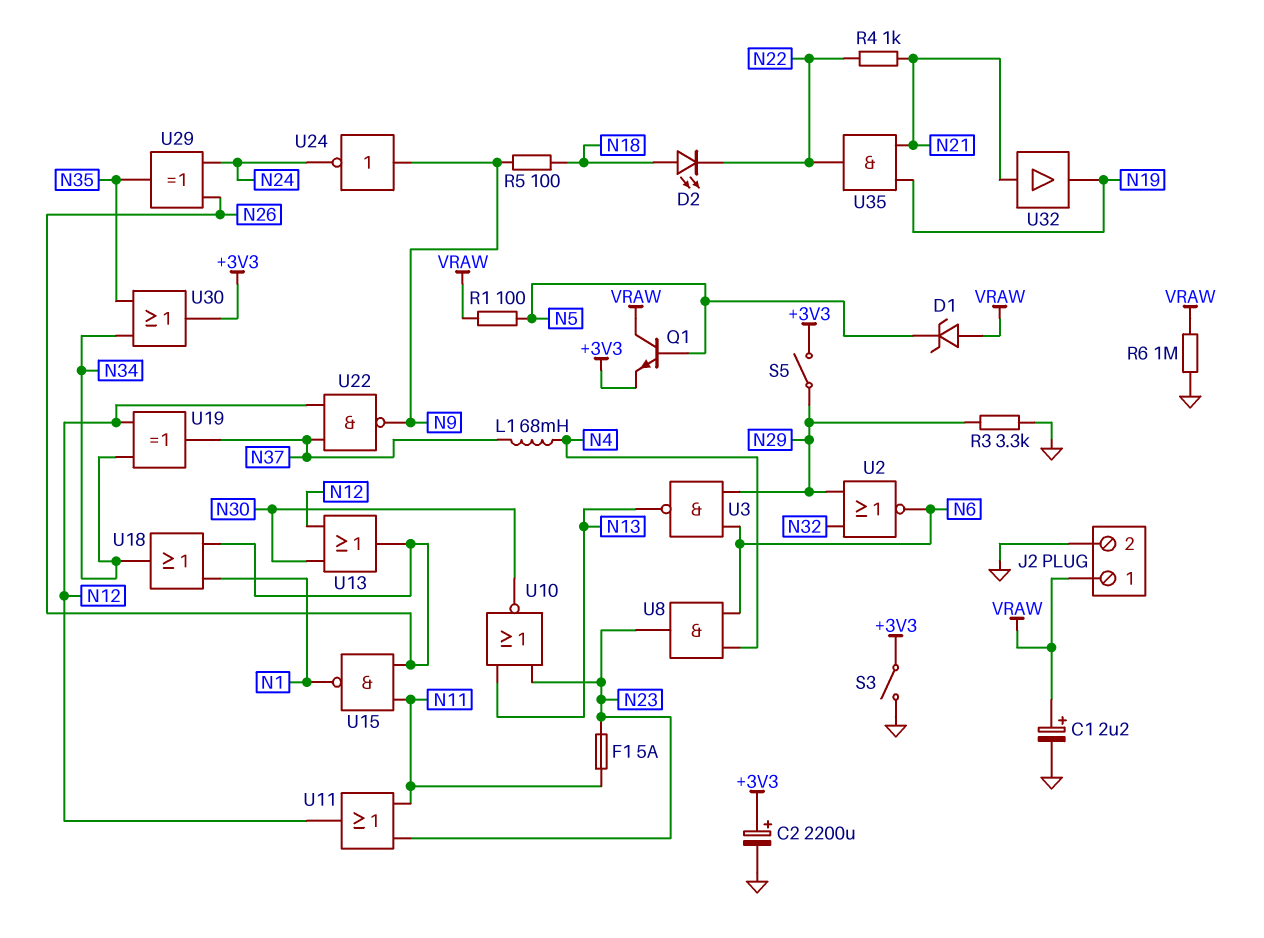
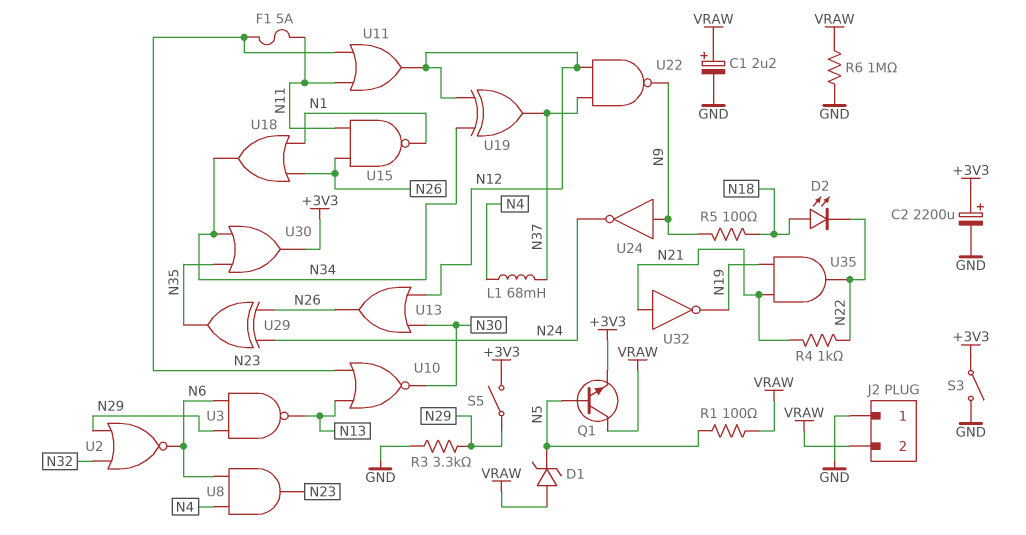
J2 pin 1: VRAW -> GND
J2 pin 2: GND -> VRAW
U32: buffer (in N21, out N19) -> NOT (in N21, out N19)

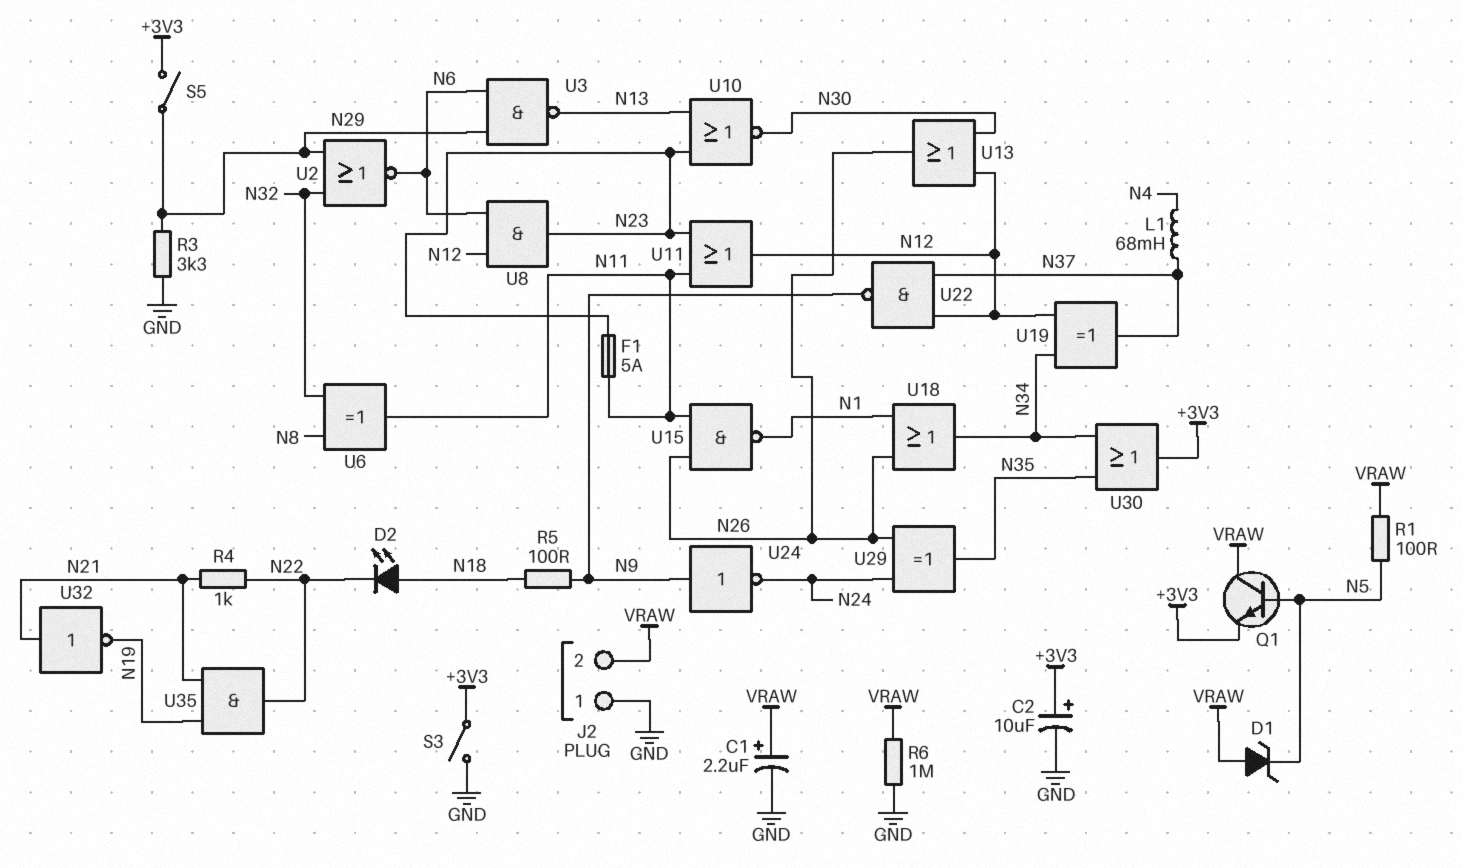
C2: 2200uF (plus +3V3, minus GND) -> 10uF (plus +3V3, minus GND)
U6: none -> XOR (in N8, in N32, out N11)
U8: AND (in N4, in N6, out N23) -> AND (in N6, in N12, out N23)

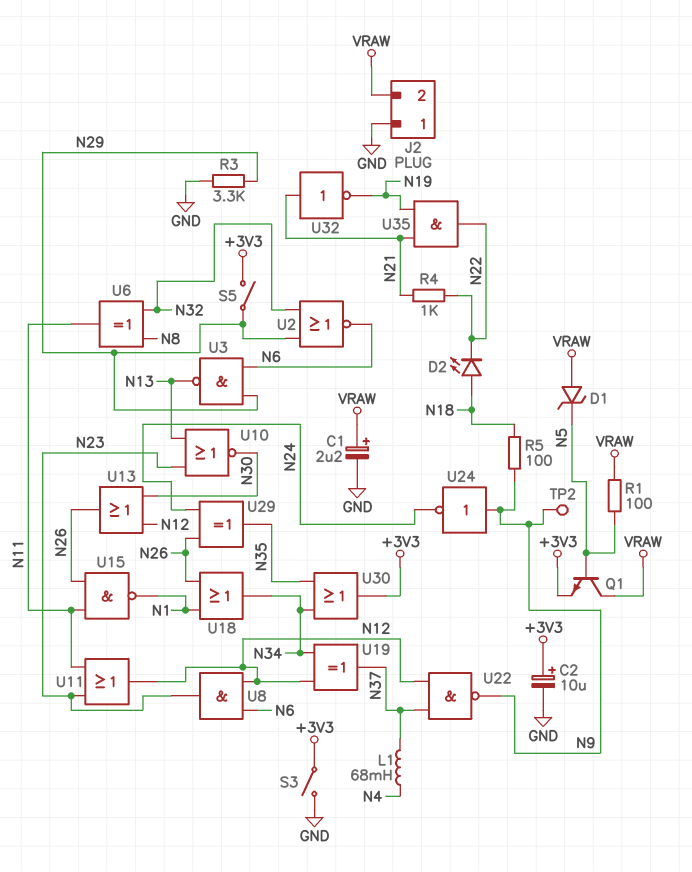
F1: 5A (N11, N23) -> none
R6: 1M (GND, VRAW) -> none
TP2: none -> test point (N9)

